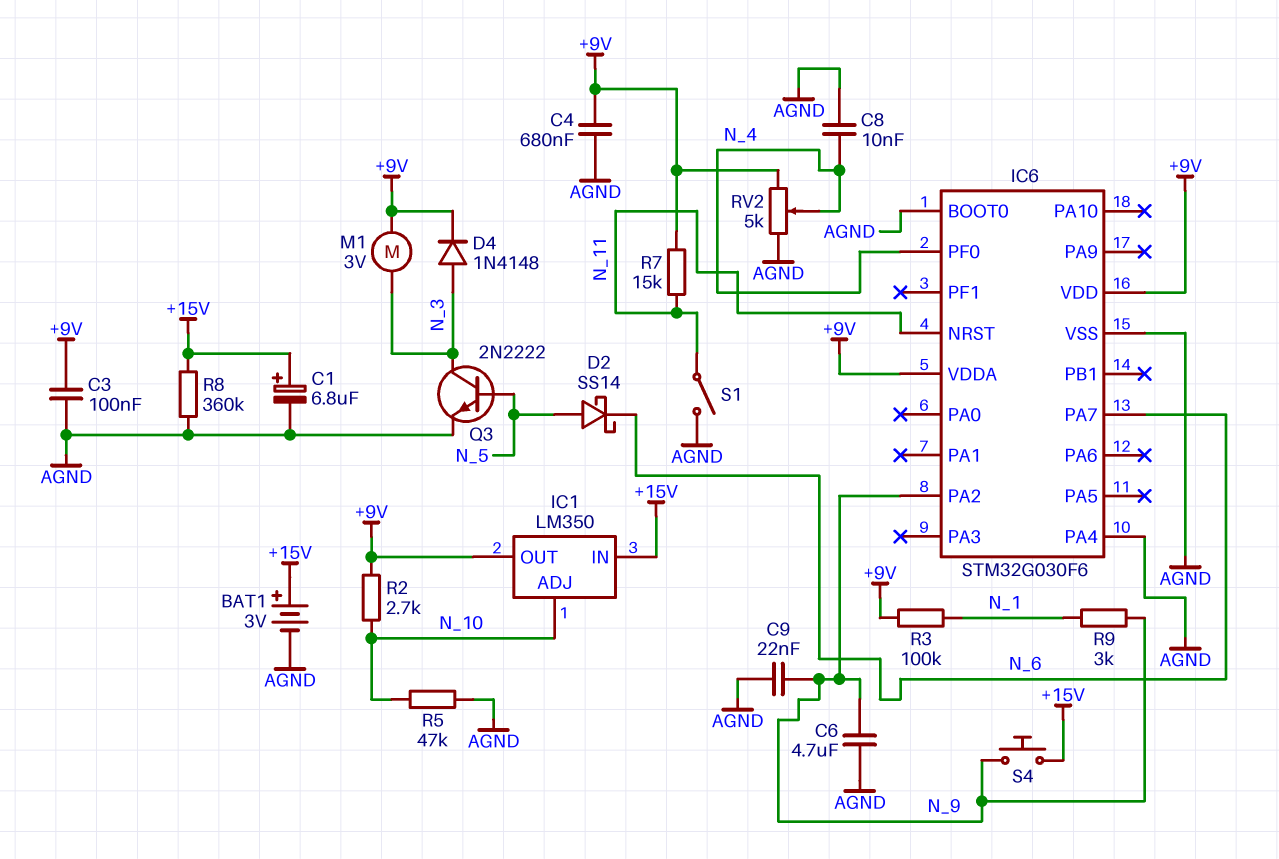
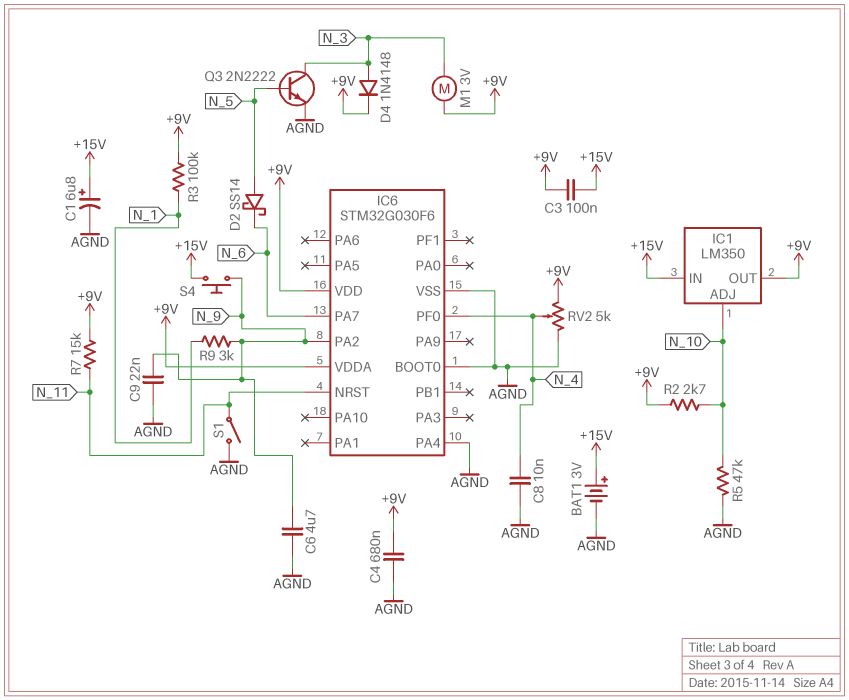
C3: 100nF (+9V, AGND) -> 100nF (+9V, +15V)
R8: 360k (+15V, AGND) -> none

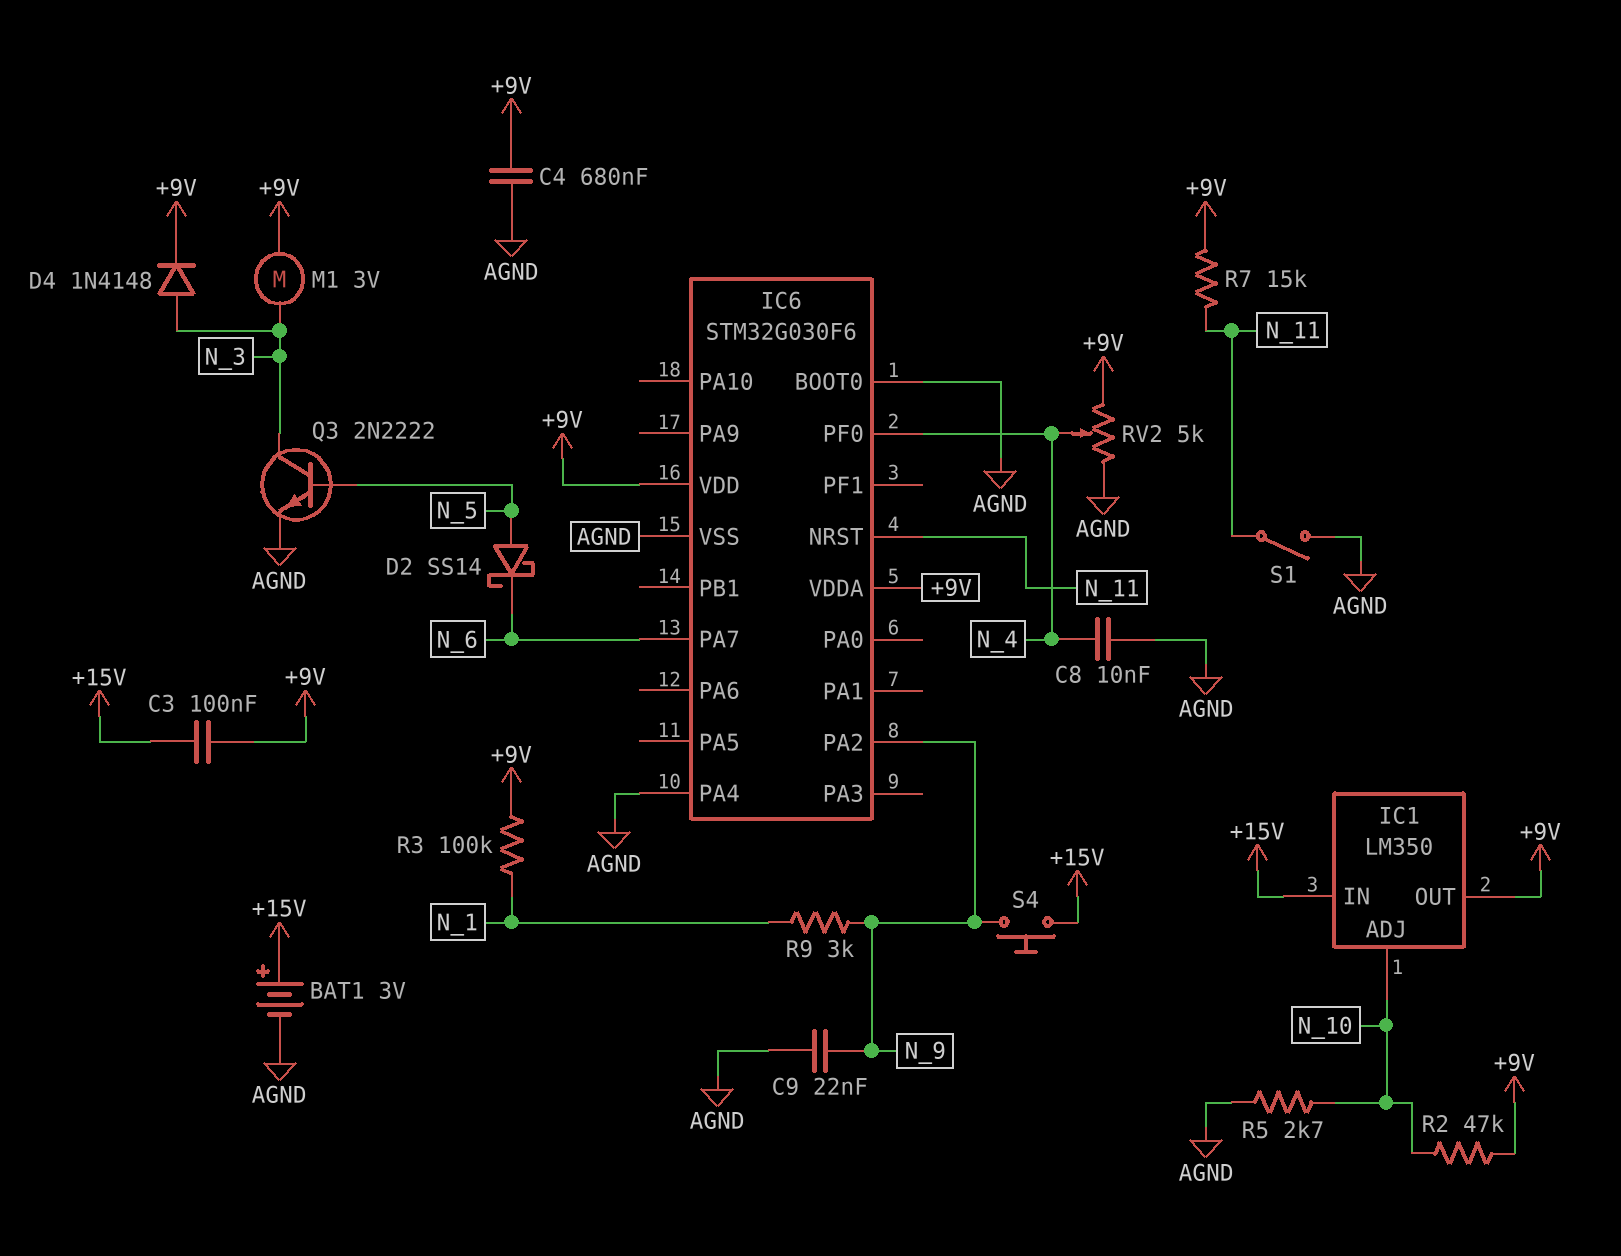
C1: 6.8uF (plus +15V, minus AGND) -> none
C6: 4.7uF (AGND, N_9) -> none
R2: 2.7k (+9V, N_10) -> 47k (+9V, N_10)
R5: 47k (AGND, N_10) -> 2.7k (AGND, N_10)

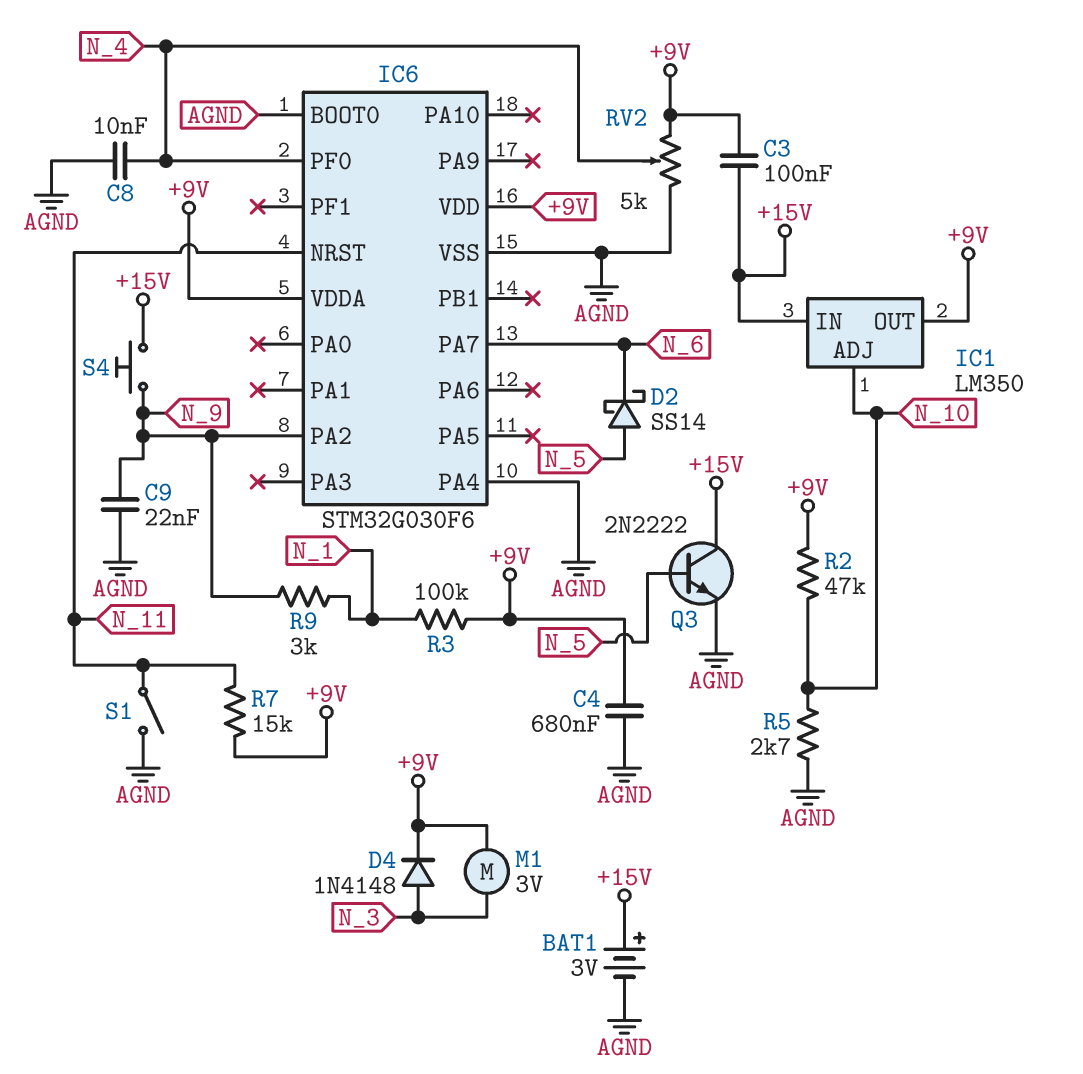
Q3: NPN 2N2222 (B N_5, C N_3, E AGND) -> NPN 2N2222 (B N_5, C +15V, E AGND)

